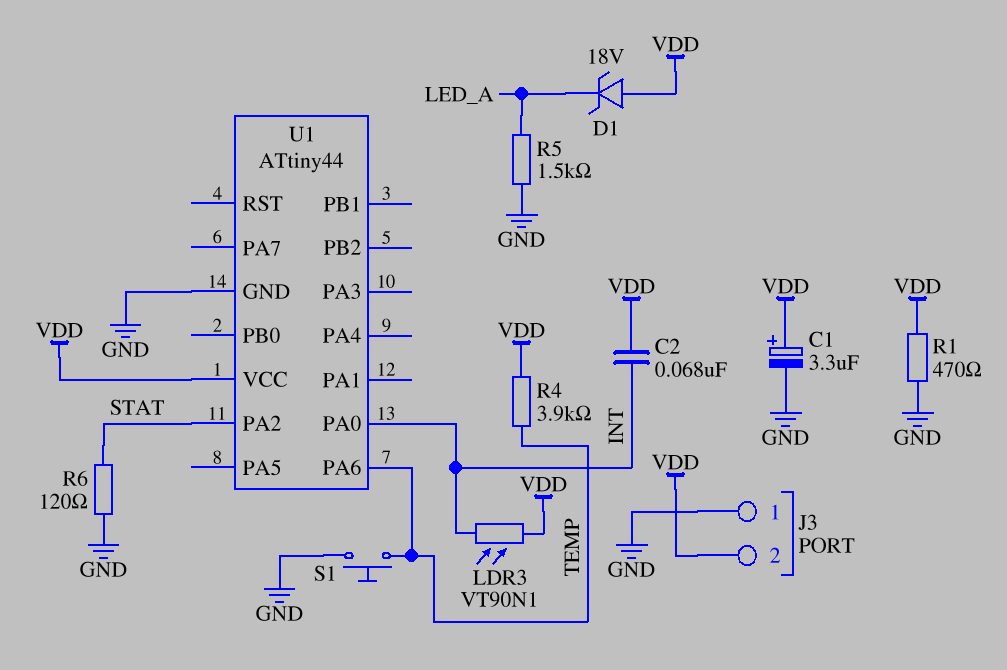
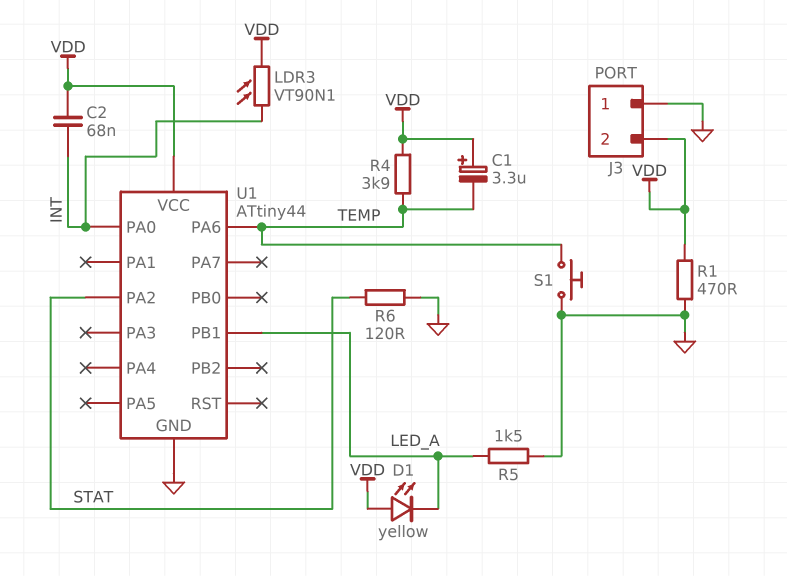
C1: 3.3uF (plus VDD, minus GND) -> 3.3uF (plus VDD, minus TEMP)
D1: zener 18V (A VDD, K LED_A) -> LED yellow (A VDD, K LED_A)
U1 pin PB1: none -> LED_A

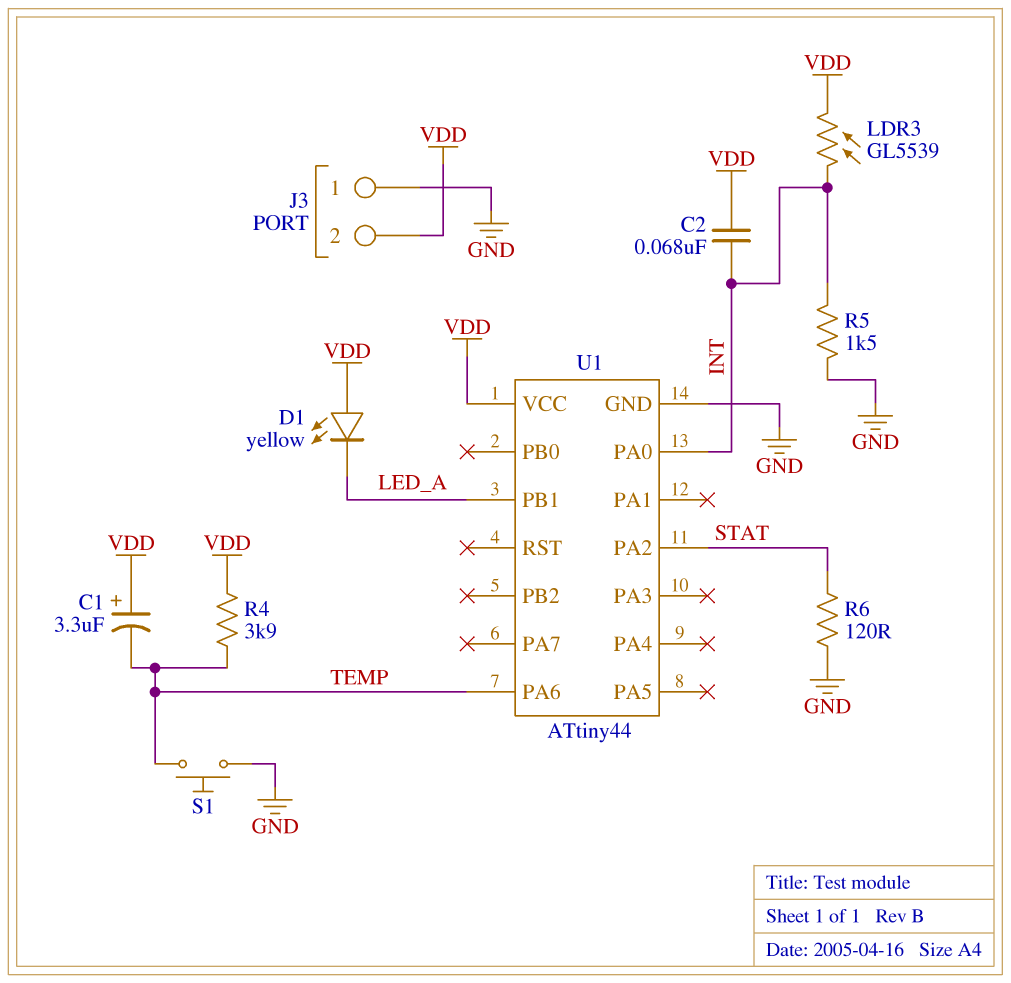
LDR3: VT90N1 (INT, VDD) -> GL5539 (INT, VDD)
R1: 470 (GND, VDD) -> none
R5: 1.5k (GND, LED_A) -> 1.5k (GND, INT)

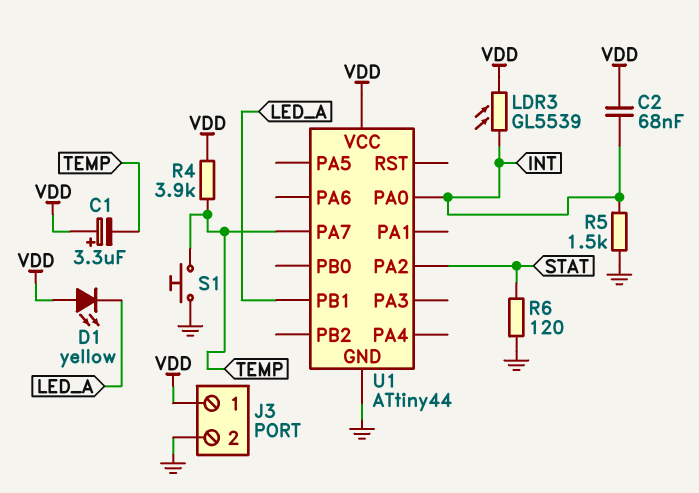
J3 pin 1: GND -> VDD
J3 pin 2: VDD -> GND
U1 pin PA6: TEMP -> none
U1 pin PA7: none -> TEMP

